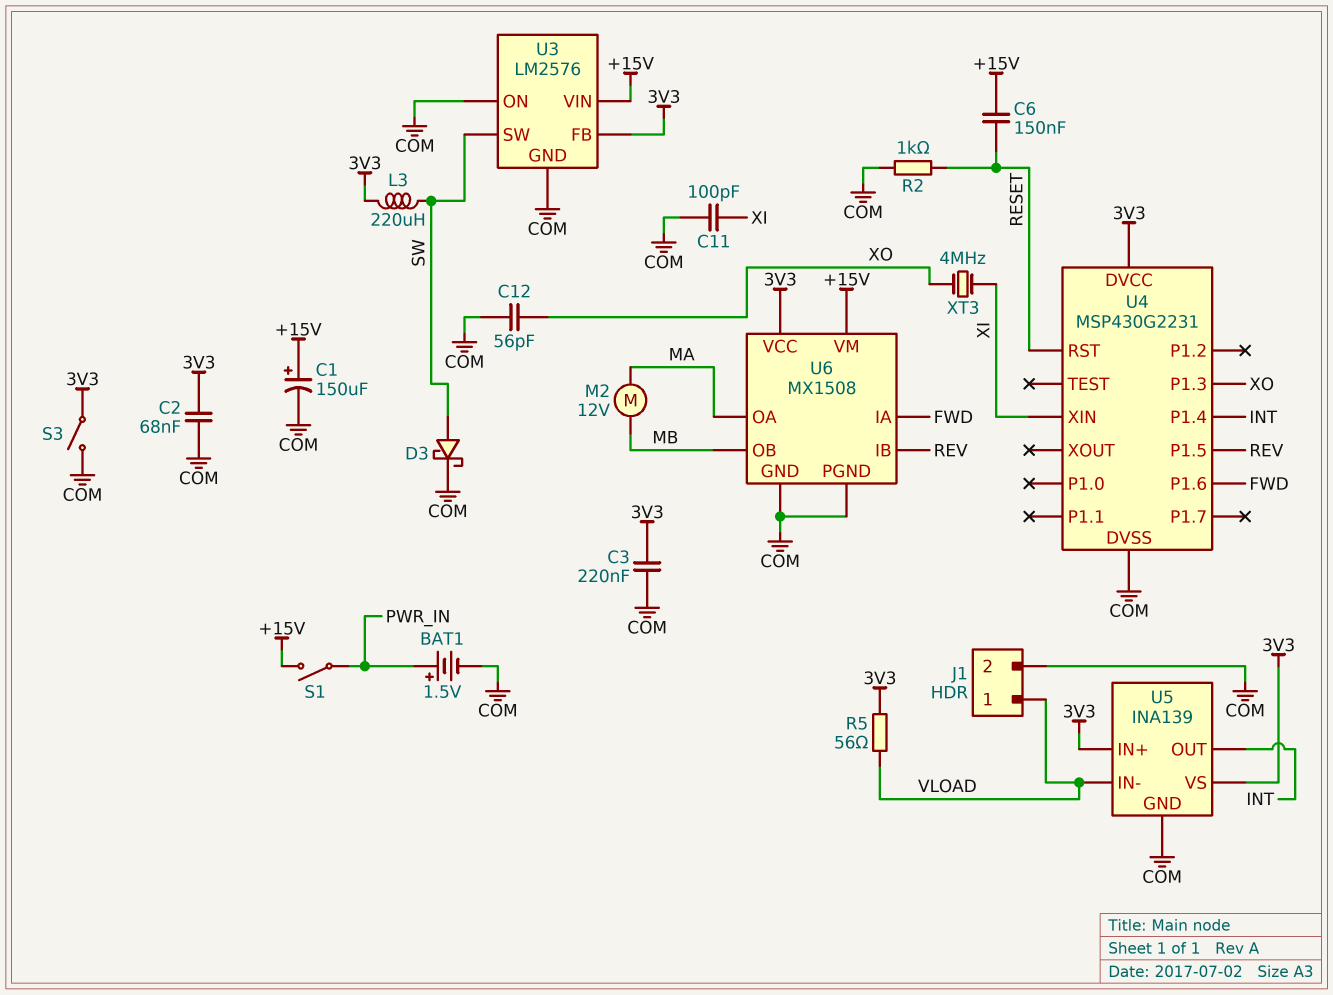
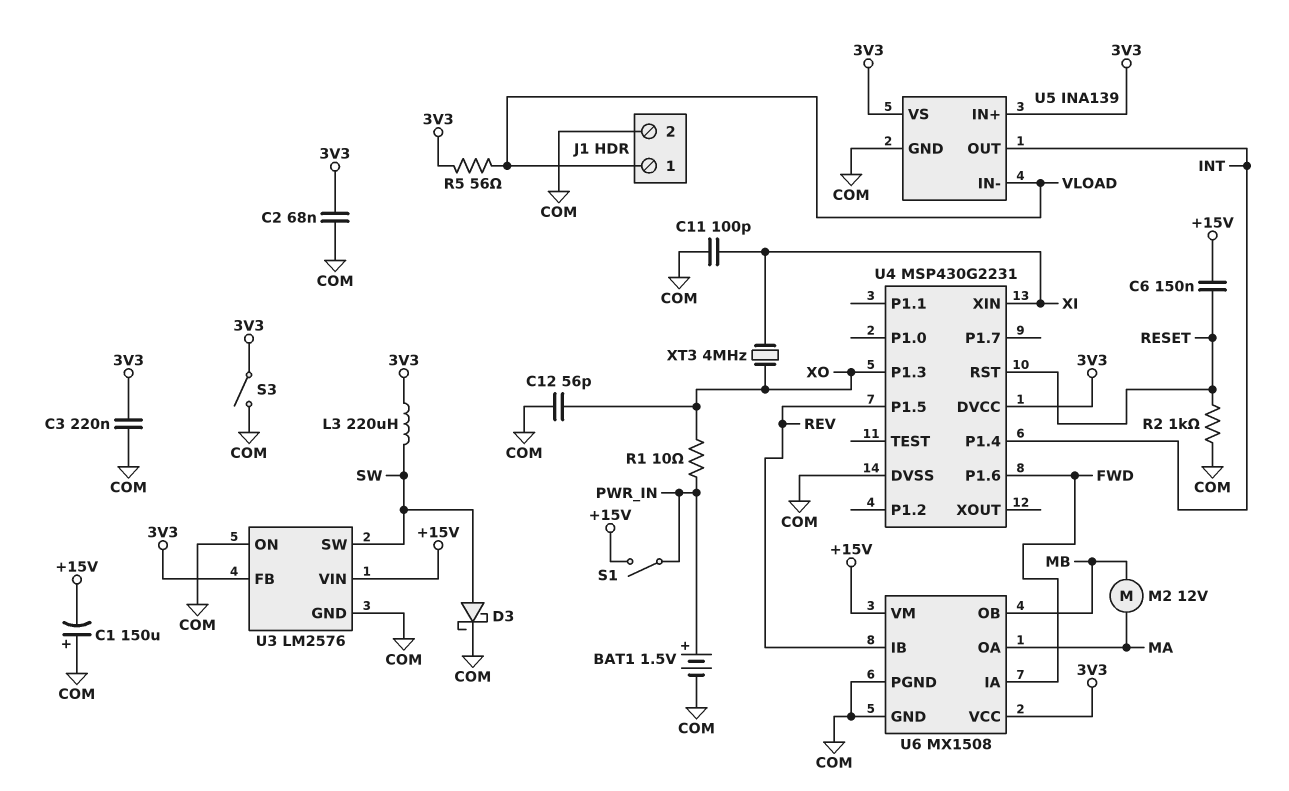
C1: 150uF (plus +15V, minus COM) -> 150uF (plus COM, minus +15V)
R1: none -> 10 (PWR_IN, XO)

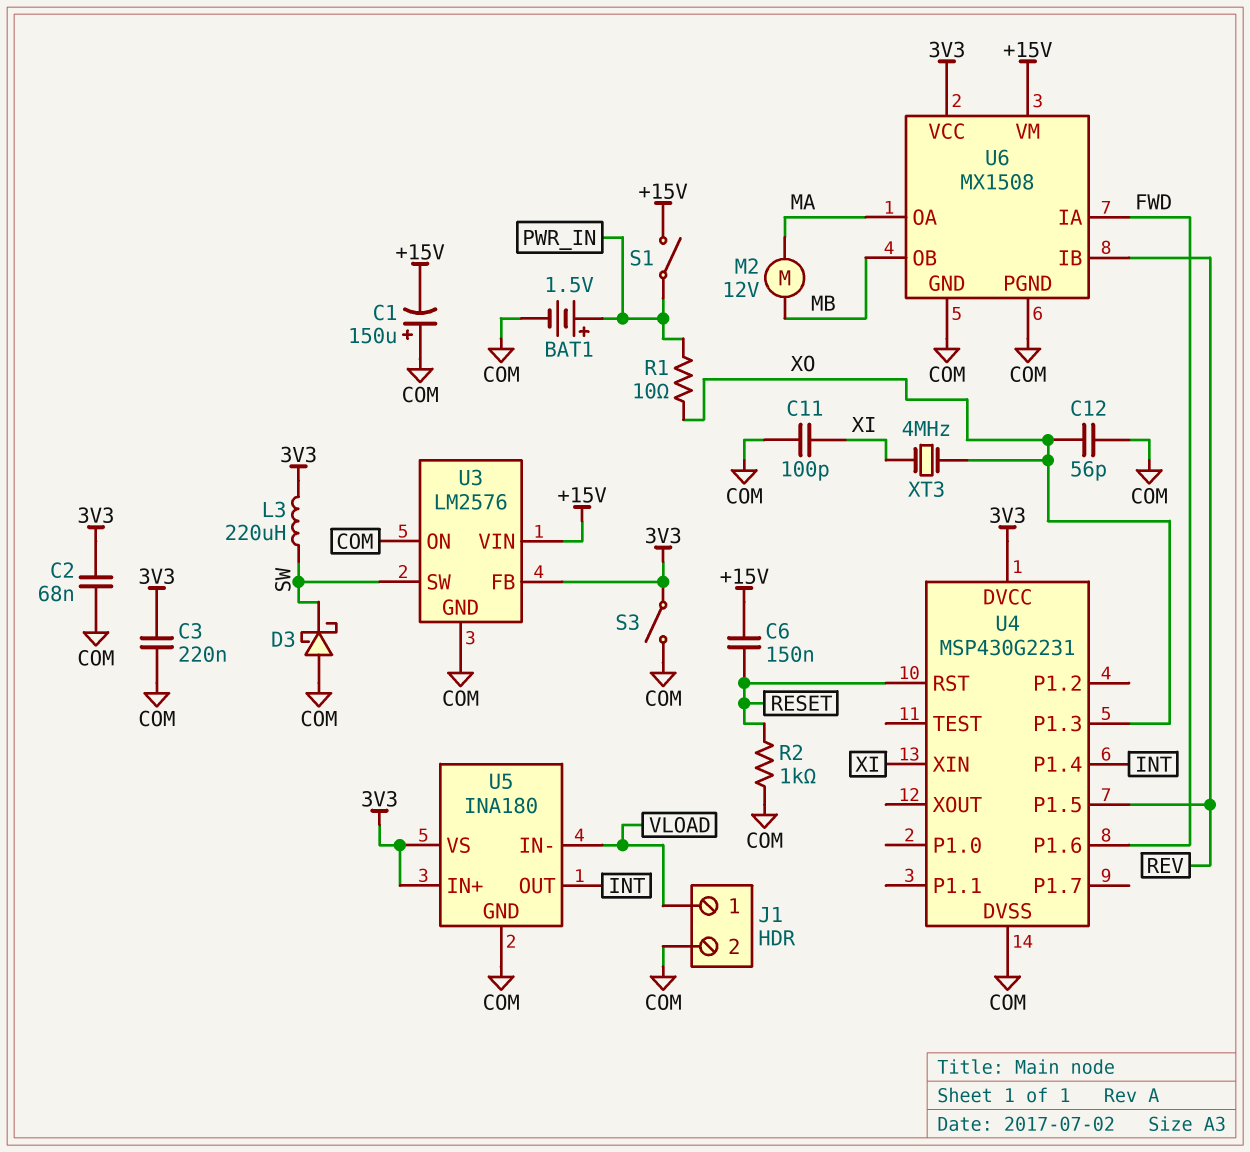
D3: schottky (A SW, K COM) -> schottky (A COM, K SW)
R5: 56 (3V3, VLOAD) -> none
U5: INA139 -> INA180

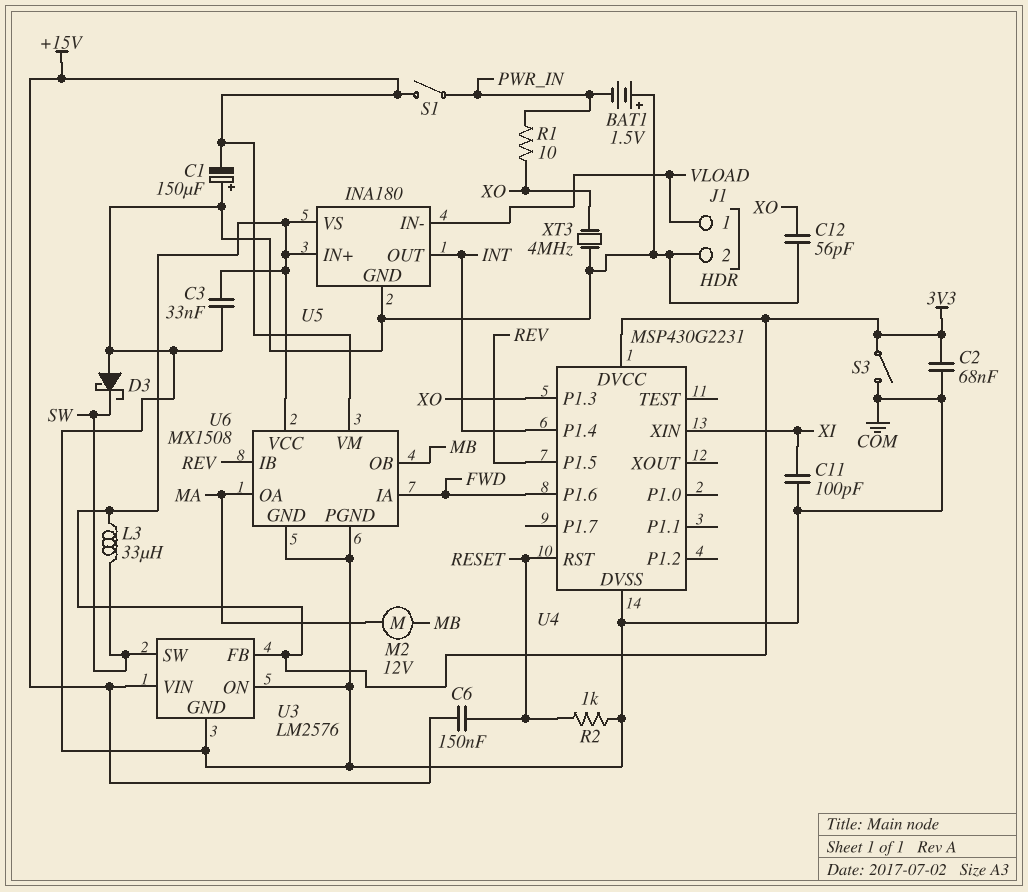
BAT1: 1.5V (plus PWR_IN, minus COM) -> 1.5V (plus COM, minus PWR_IN)
C3: 220nF (3V3, COM) -> 33nF (3V3, COM)
L3: 220uH (3V3, SW) -> 33uH (3V3, SW)
XT3: 4MHz (XI, XO) -> 4MHz (COM, XO)

